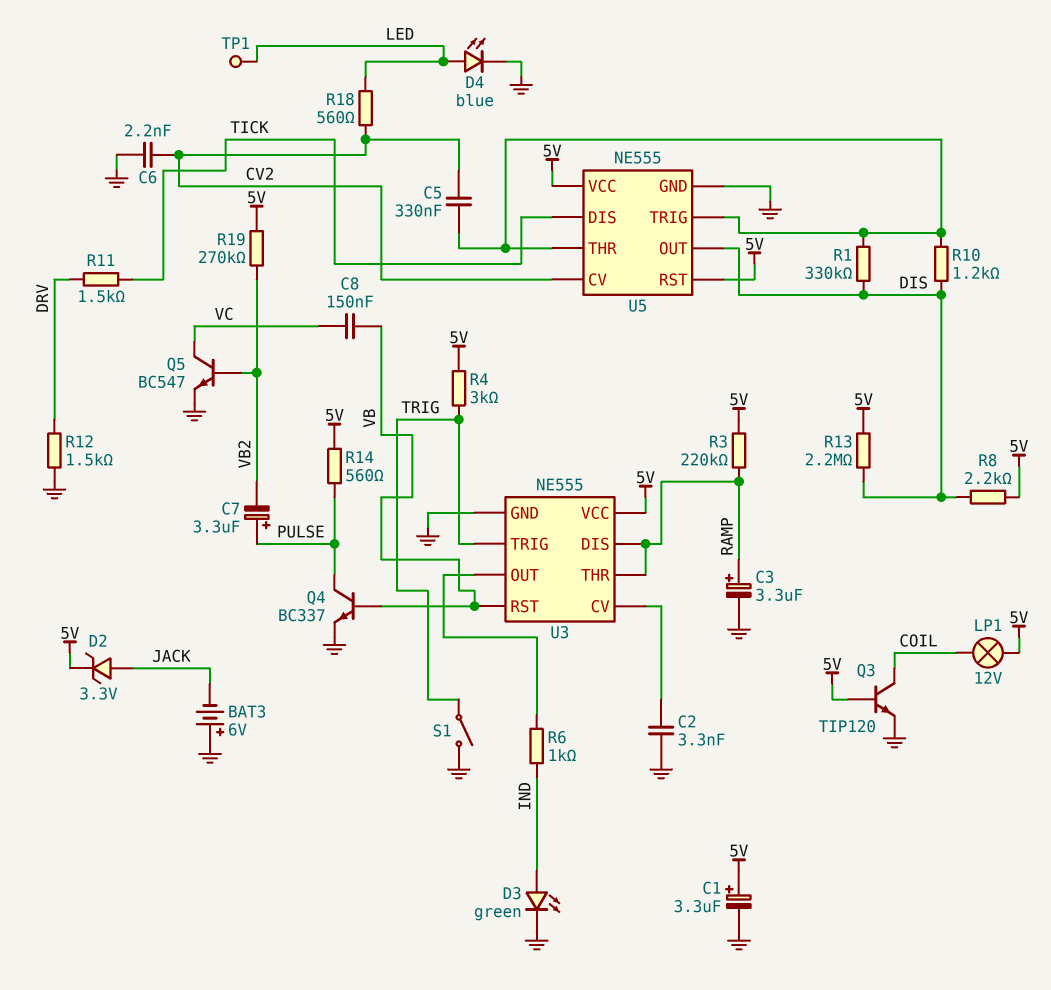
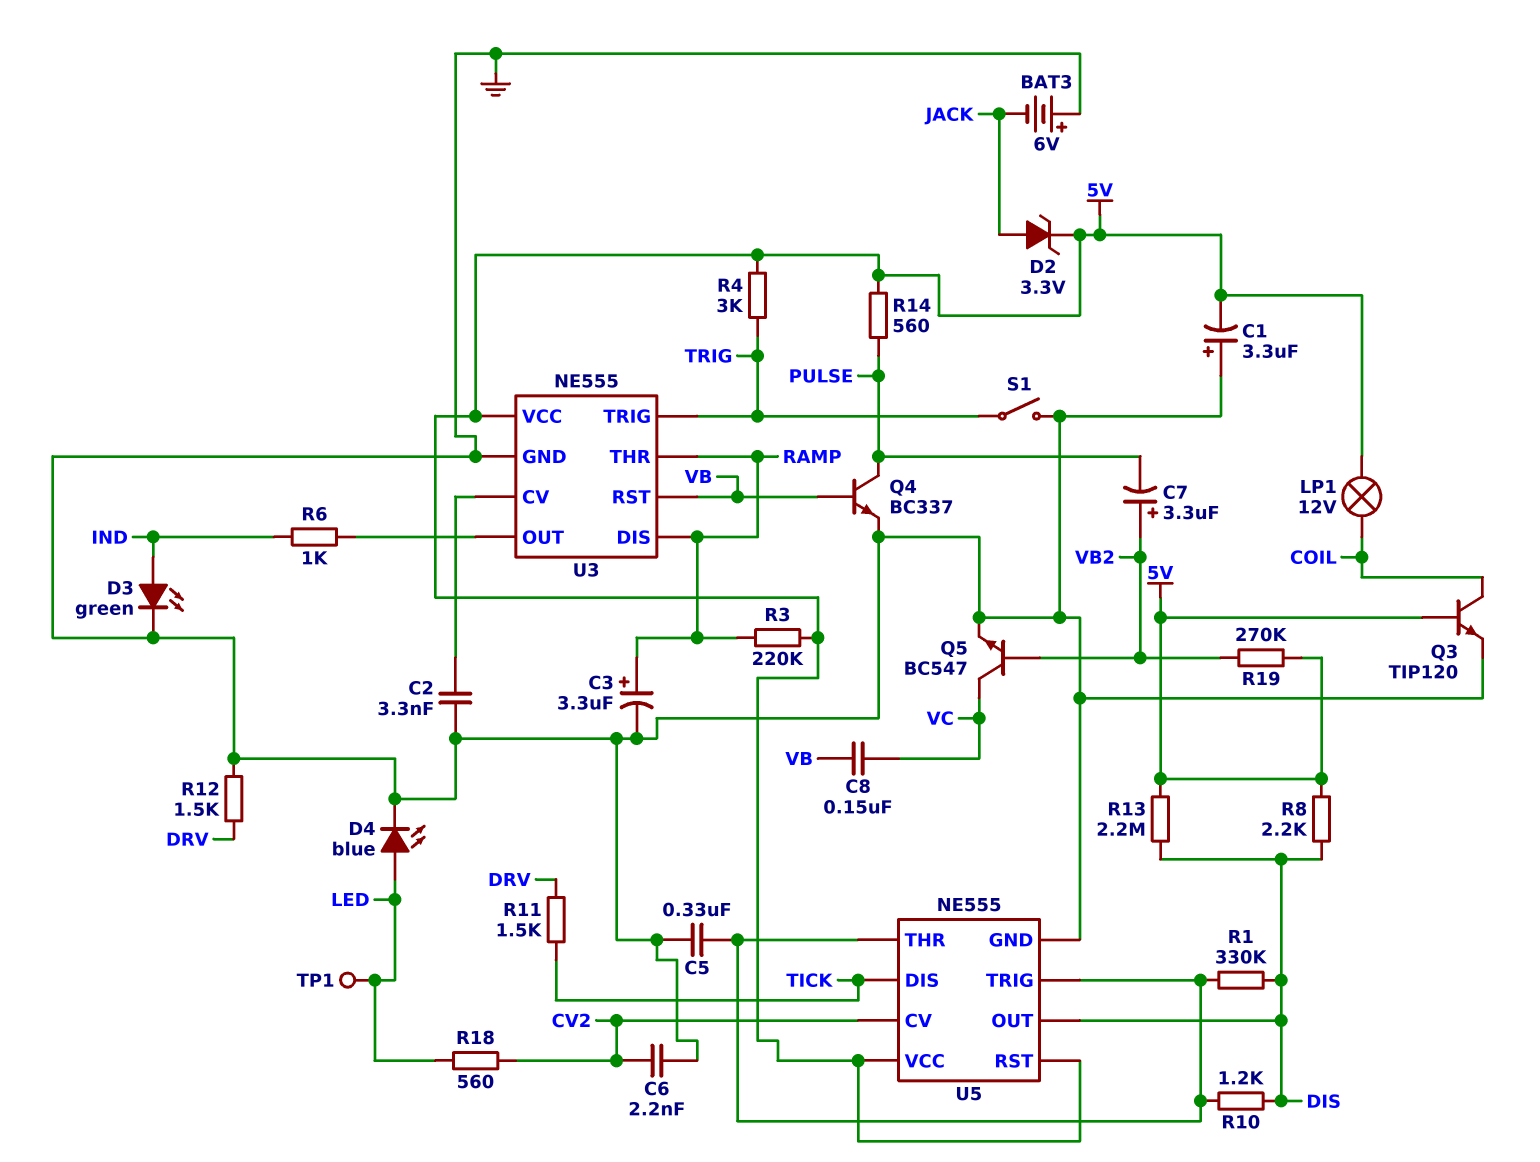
C1: 3.3uF (plus 5V, minus GND) -> 3.3uF (plus GND, minus 5V)
C5: 330nF (CV2, U5/THR) -> 330nF (GND, U5/THR)
C7: 3.3uF (plus PULSE, minus VB2) -> 3.3uF (plus VB2, minus PULSE)

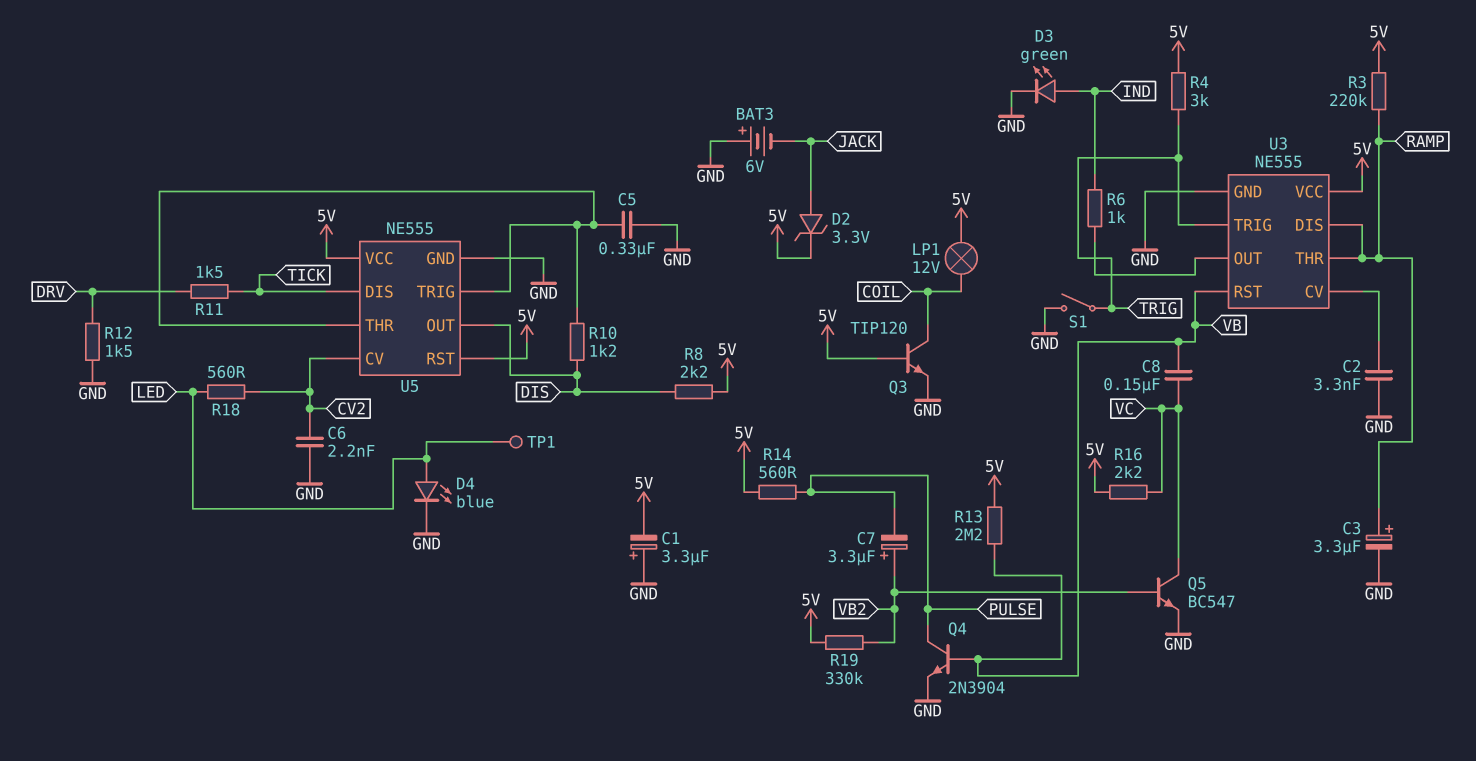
Q4: NPN BC337 (B VB, C PULSE, E GND) -> NPN 2N3904 (B VB, C PULSE, E GND)
R1: 330k (DIS, U5/THR) -> none
R13: 2.2M (5V, DIS) -> 2.2M (5V, VB)
R16: none -> 2.2k (5V, VC)
R19: 270k (5V, VB2) -> 330k (5V, VB2)

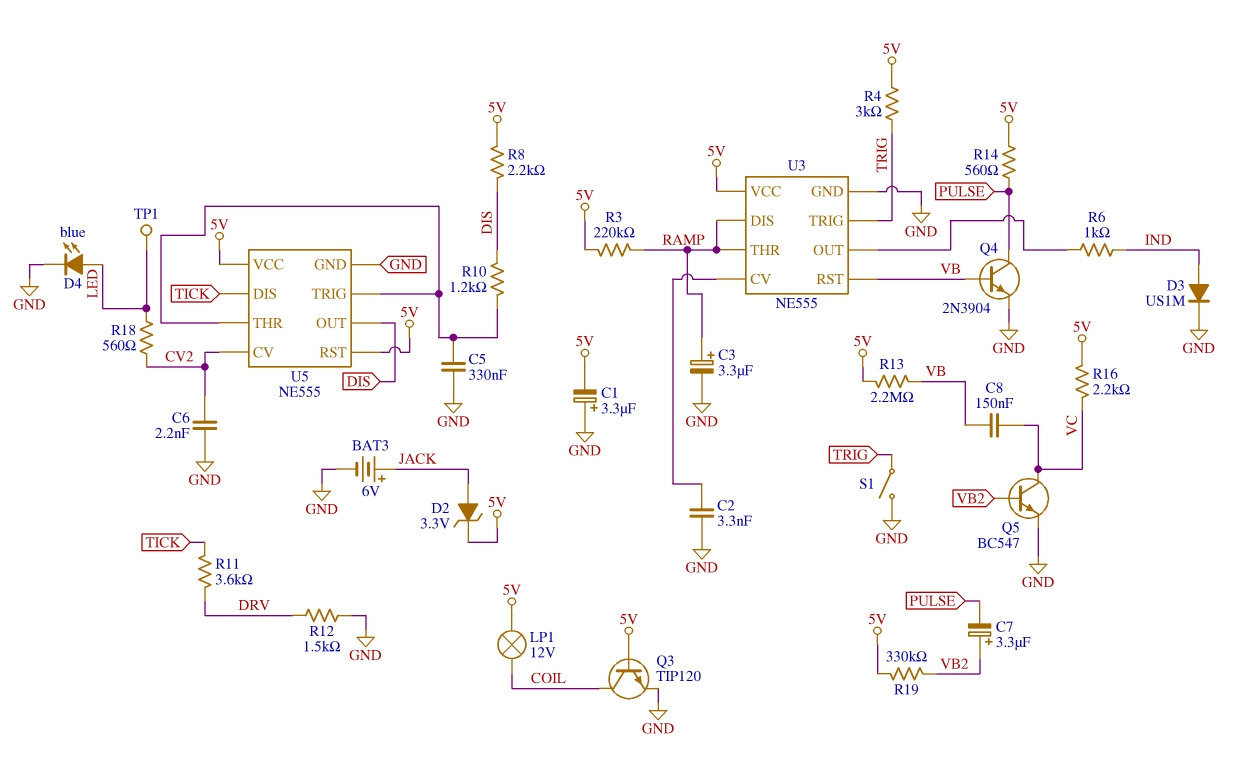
BAT3: 6V (plus GND, minus JACK) -> 6V (plus JACK, minus GND)
D3: LED green (A IND, K GND) -> diode US1M (A IND, K GND)
R11: 1.5k (DRV, TICK) -> 3.6k (DRV, TICK)

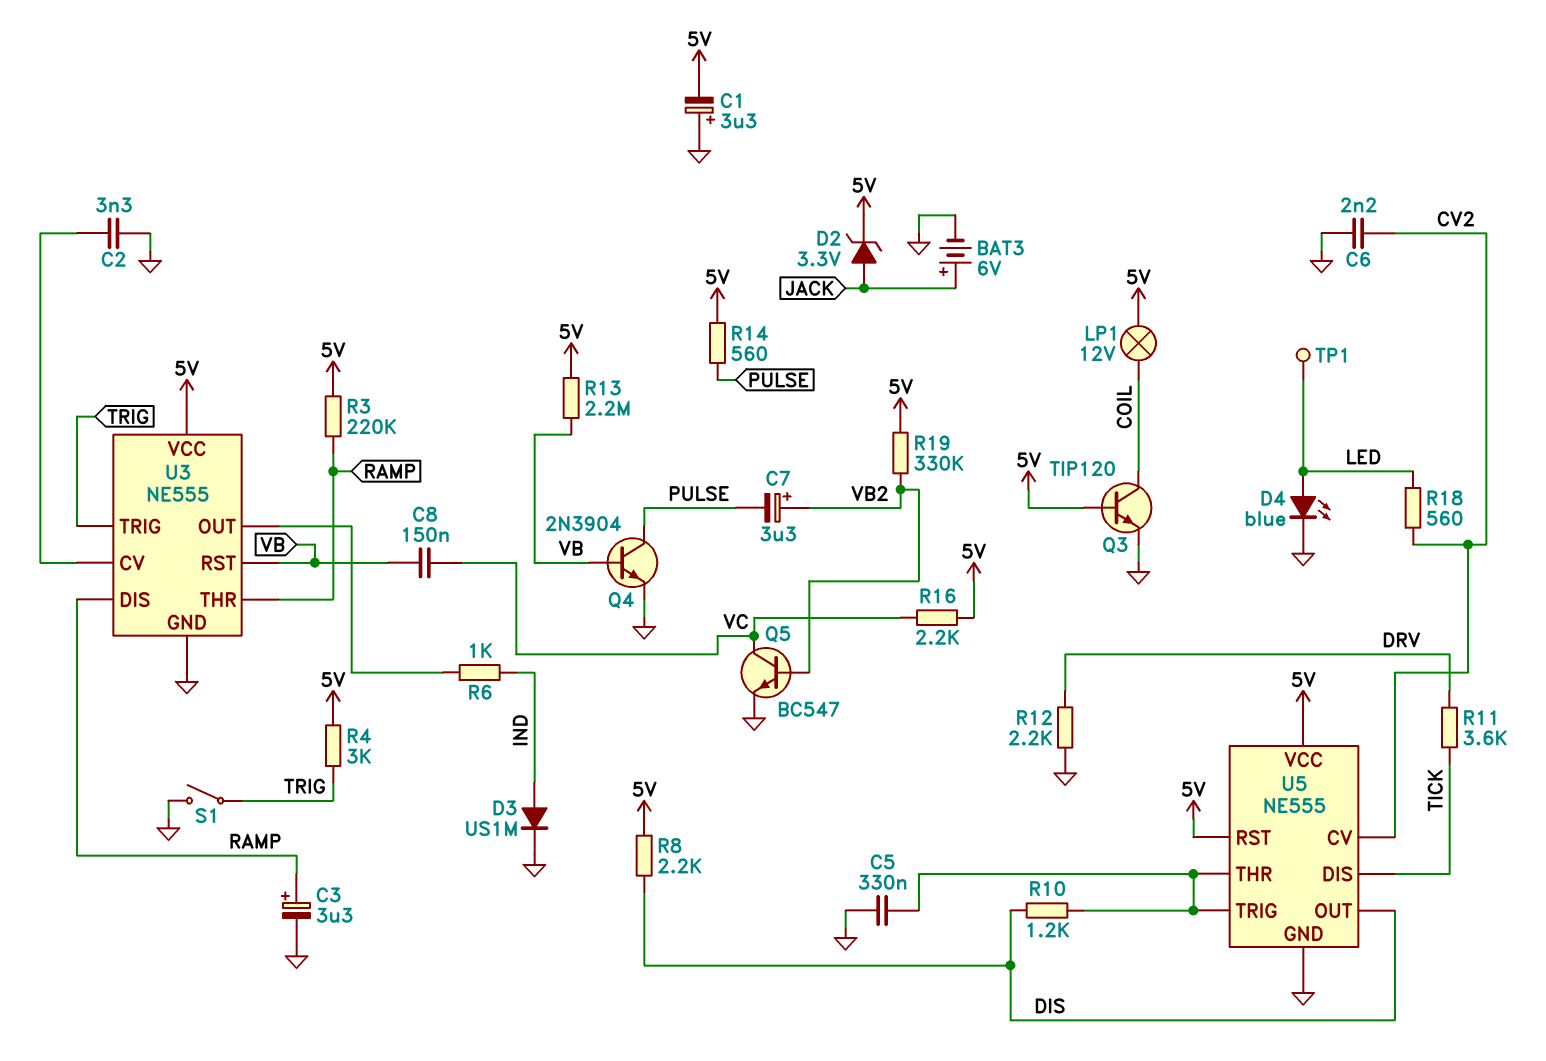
R12: 1.5k (DRV, GND) -> 2.2k (DRV, GND)

